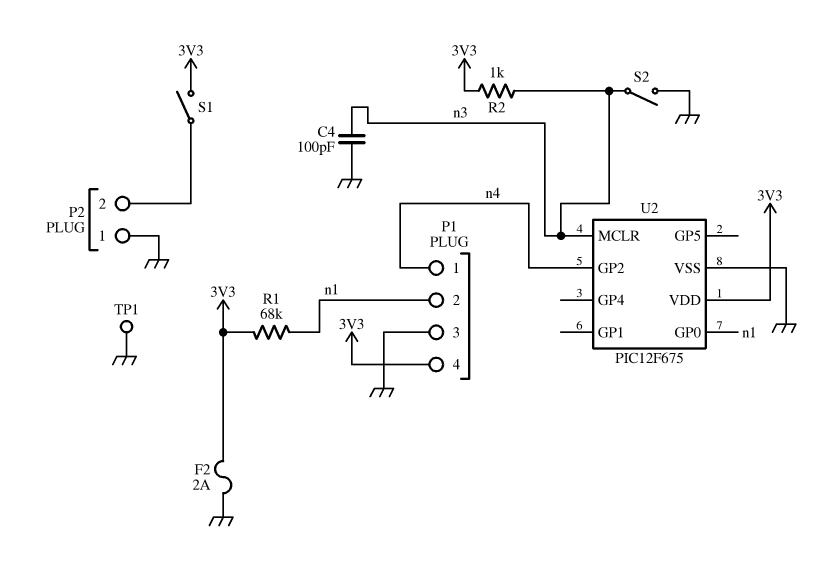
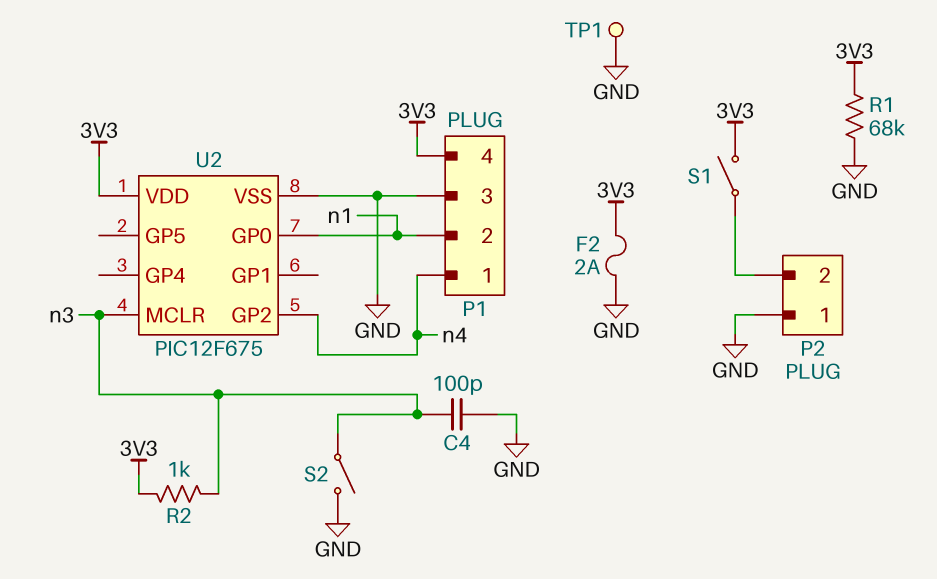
R1: 68k (3V3, n1) -> 68k (3V3, GND)

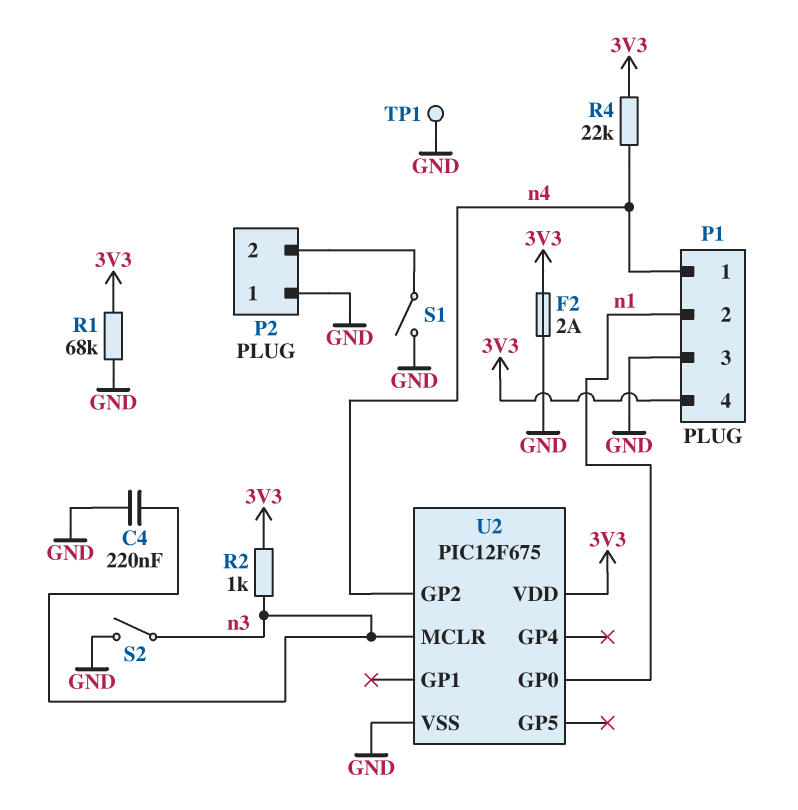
C4: 100pF (GND, n3) -> 220nF (GND, n3)
R4: none -> 22k (3V3, n4)
S1: switch (3V3, P2/2) -> switch (GND, P2/2)

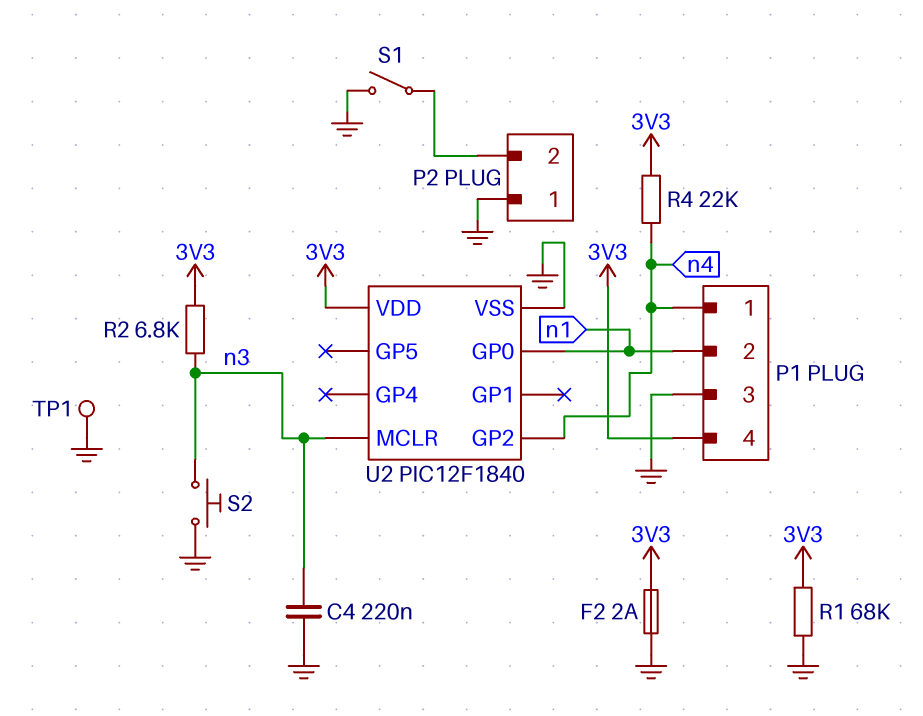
R2: 1k (3V3, n3) -> 6.8k (3V3, n3)
S2: switch (GND, n3) -> button (GND, n3)
U2: PIC12F675 -> PIC12F1840

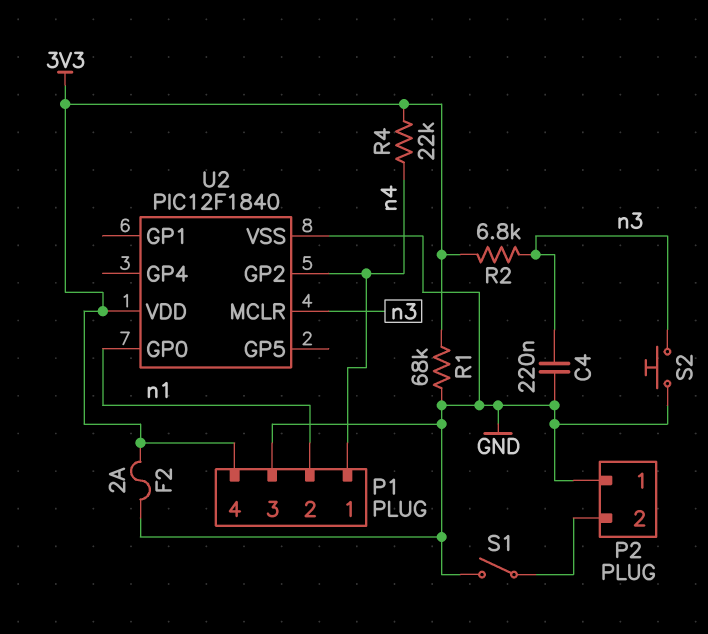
TP1: test point (GND) -> none

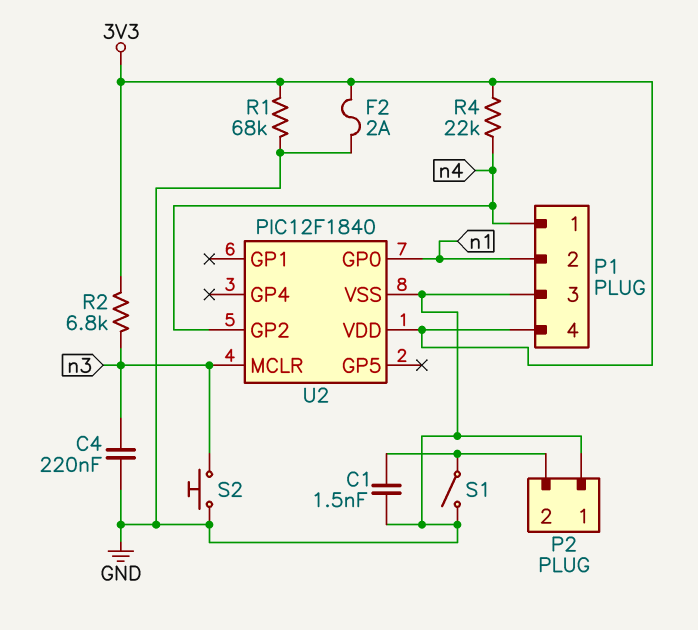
C1: none -> 1.5nF (GND, P2/2)

